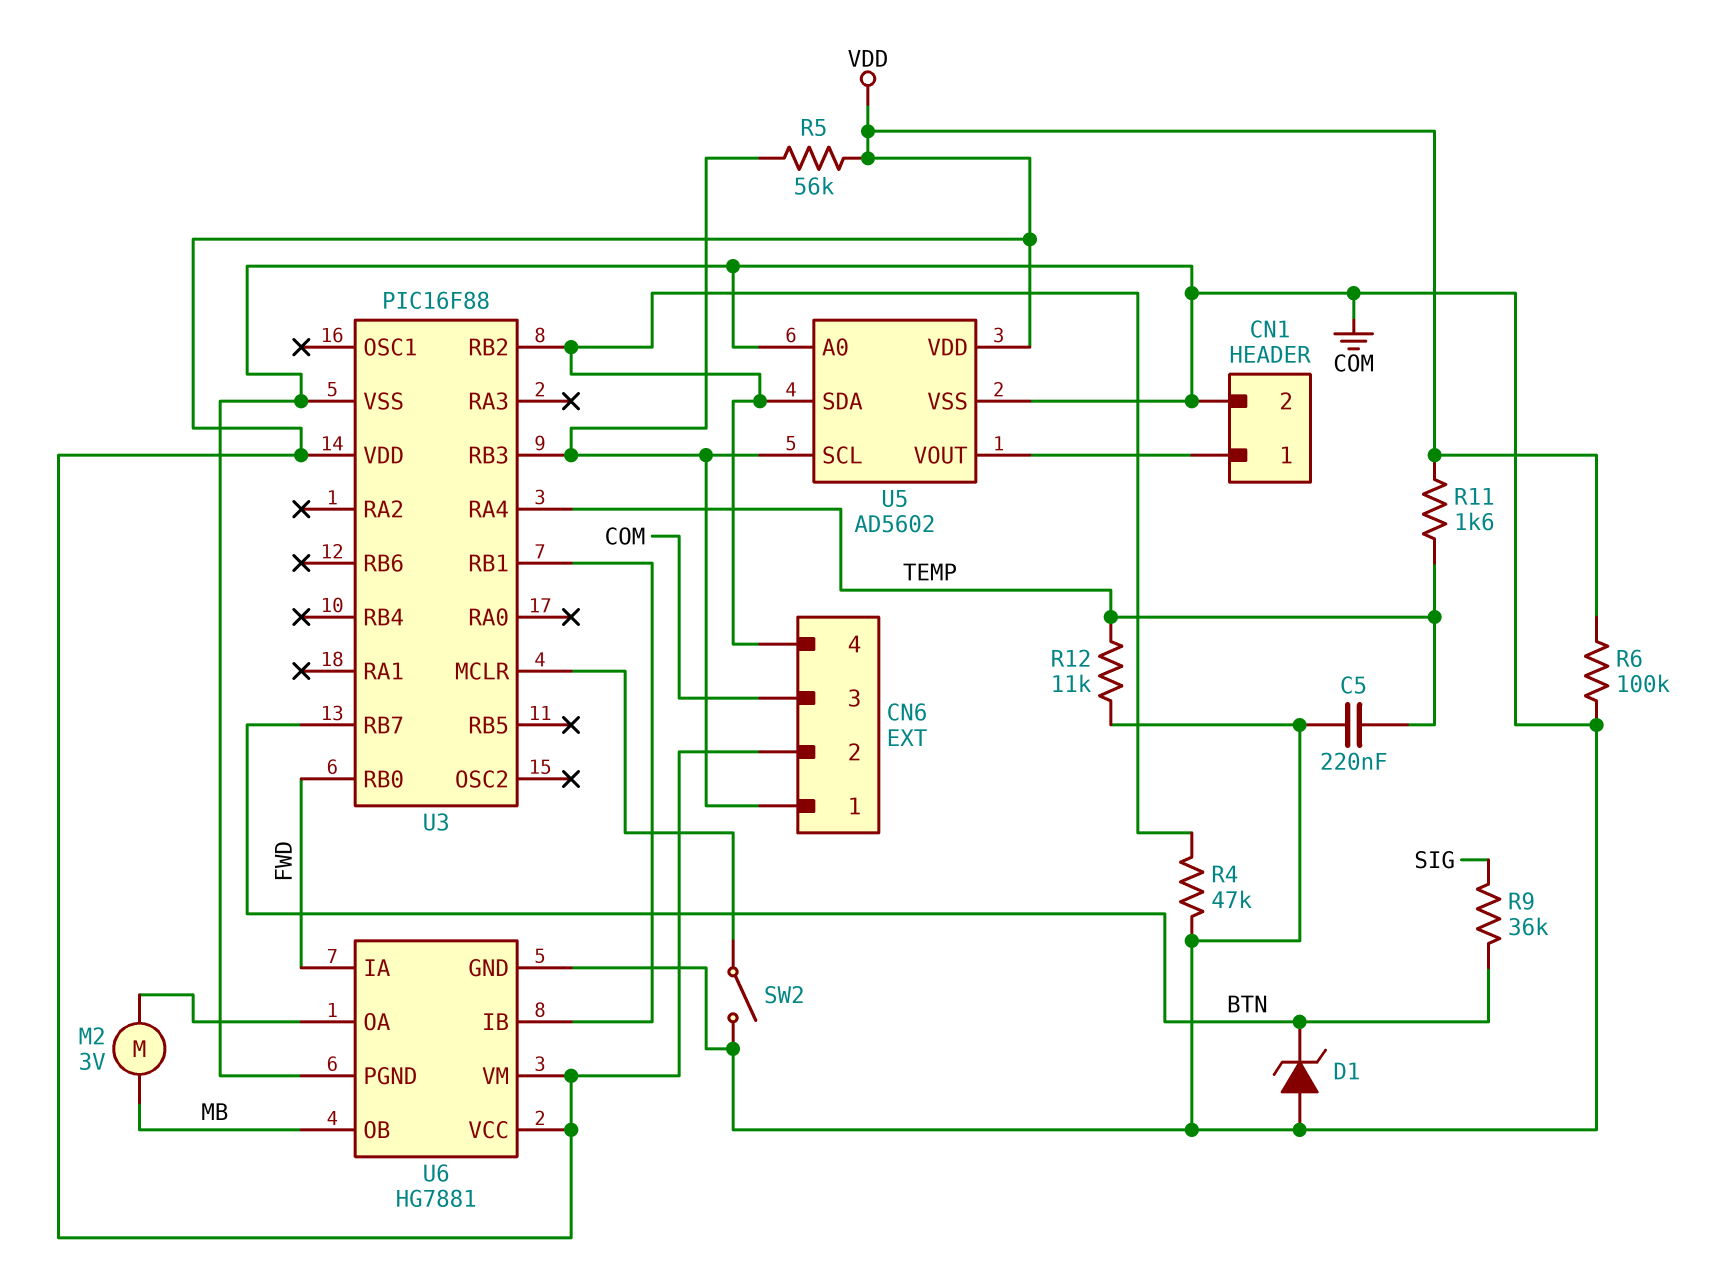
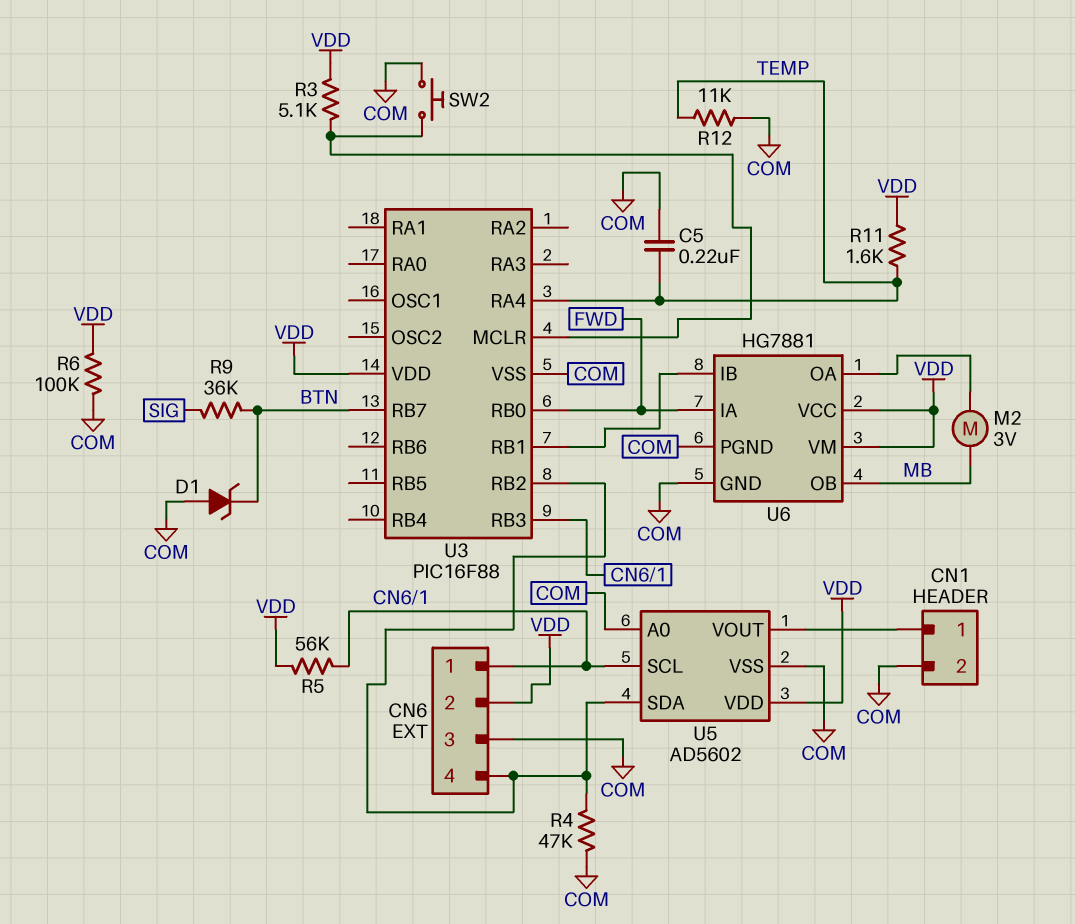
R3: none -> 5.1k (U3/MCLR, VDD)
SW2: switch (COM, U3/MCLR) -> button (COM, U3/MCLR)

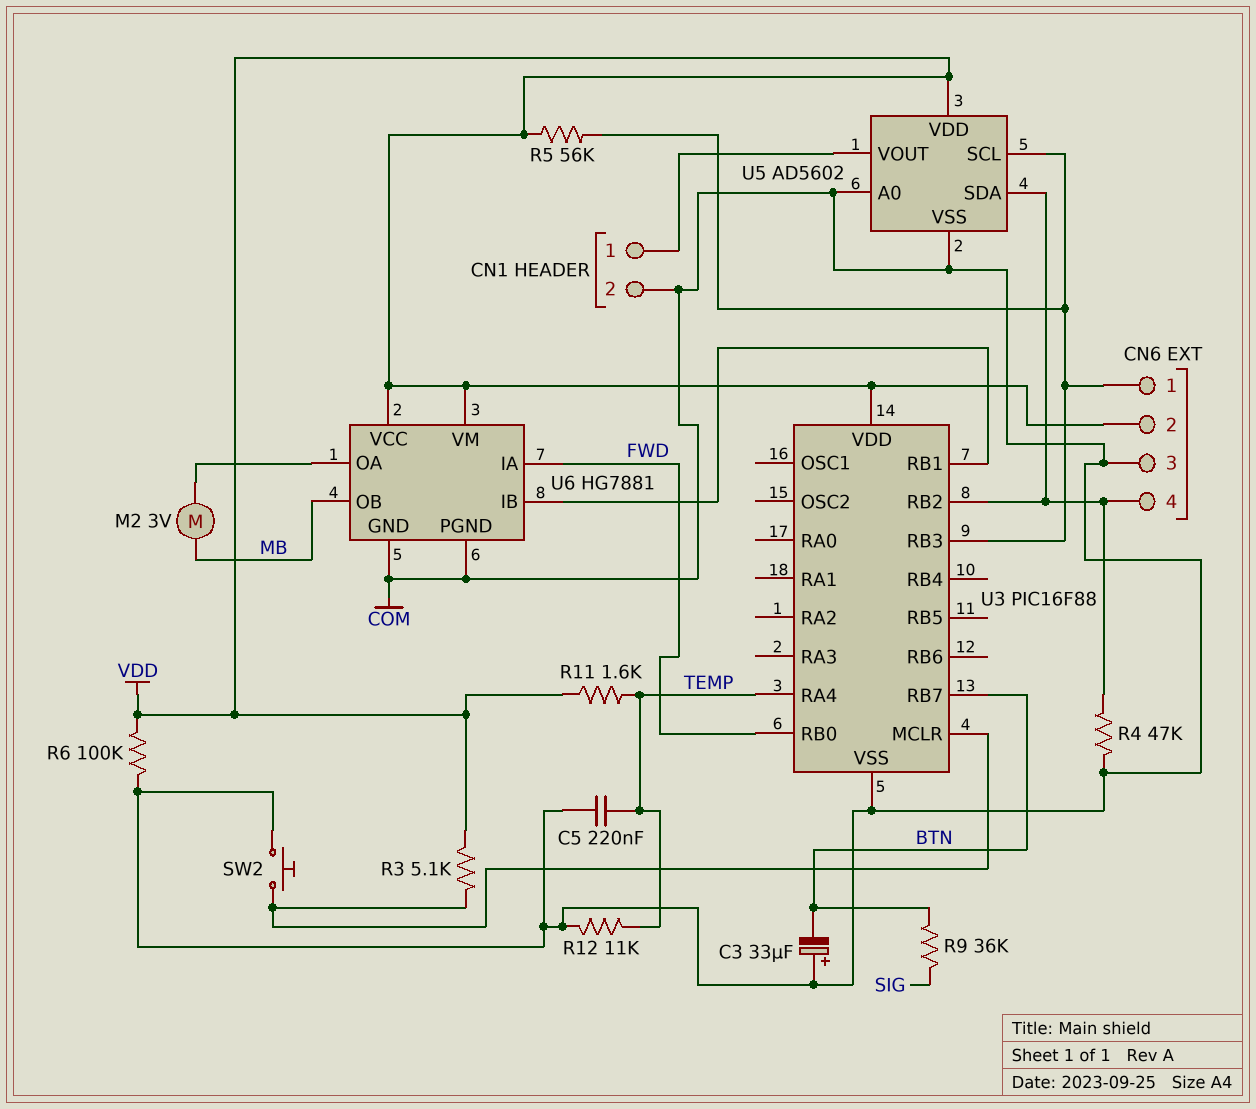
C3: none -> 33uF (plus COM, minus BTN)
D1: zener (A COM, K BTN) -> none

